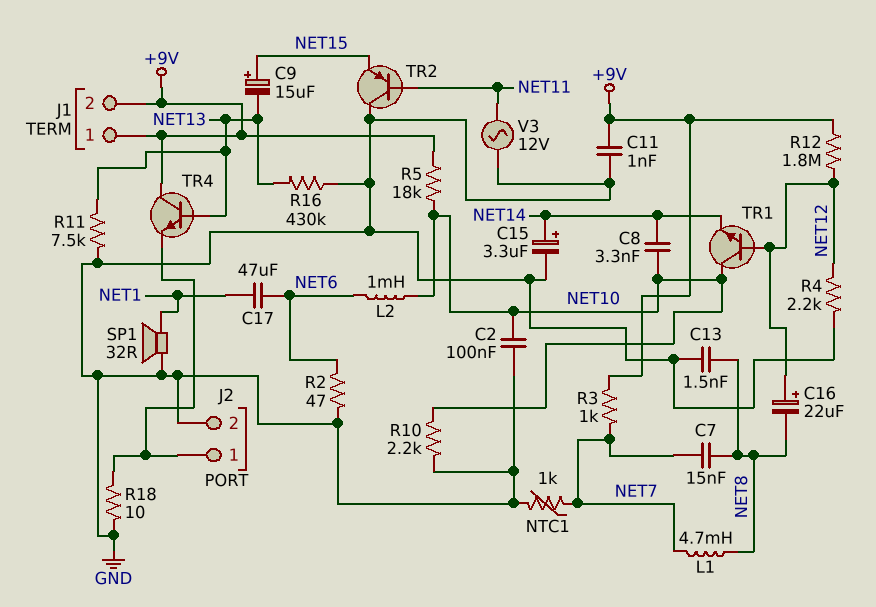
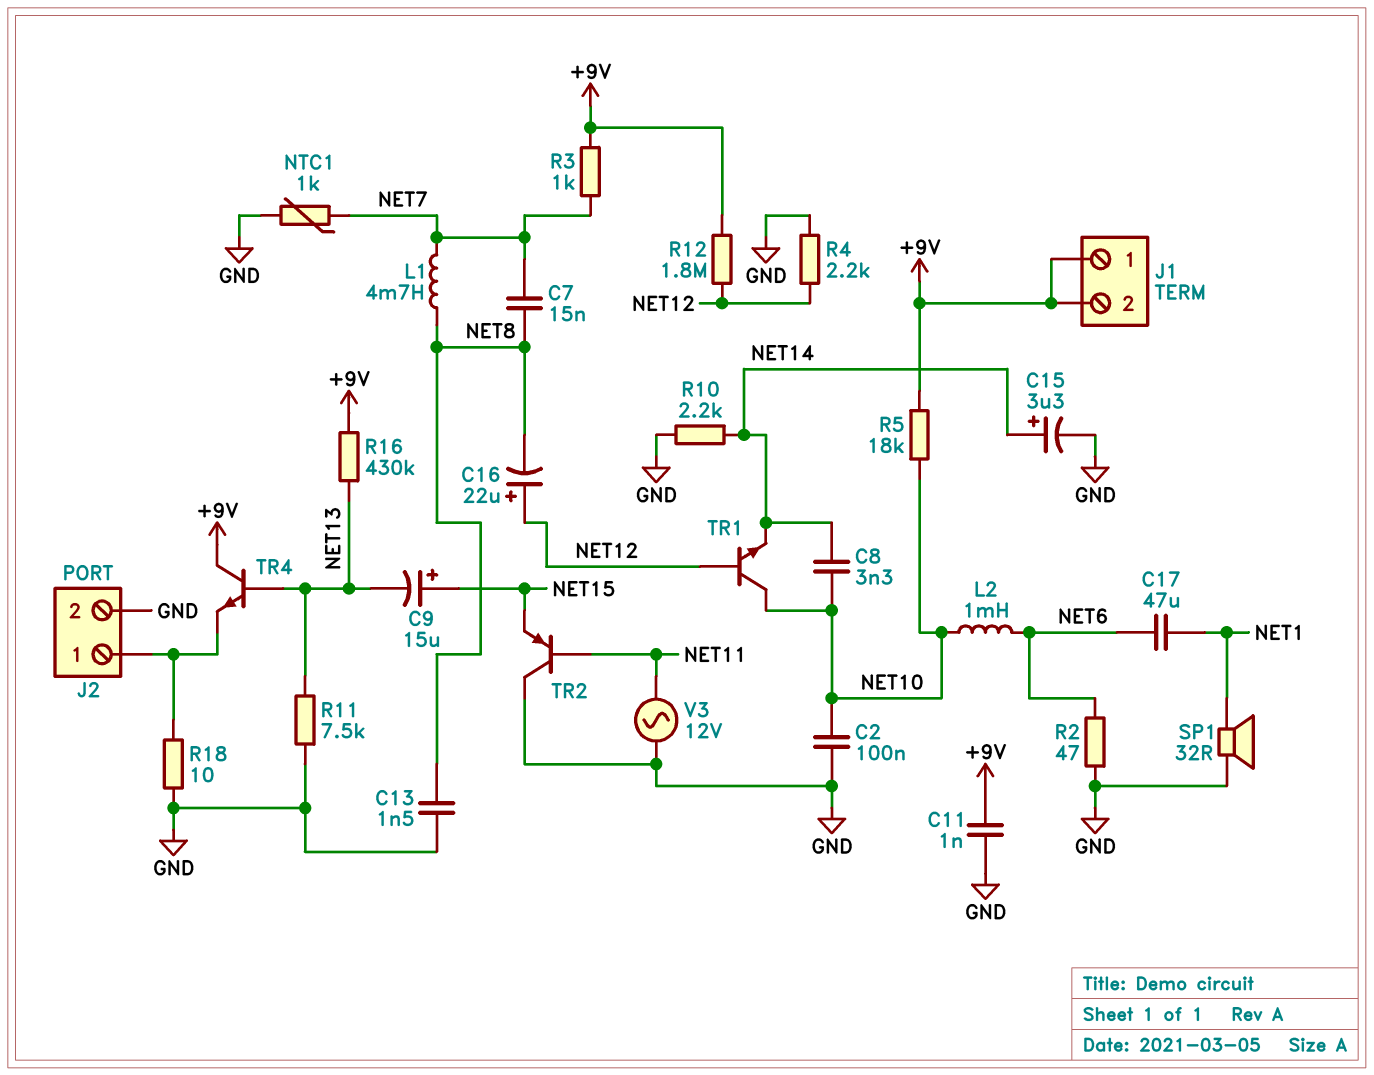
R10: 2.2k (GND, NET10) -> 2.2k (GND, NET14)
R16: 430k (GND, NET13) -> 430k (+9V, NET13)

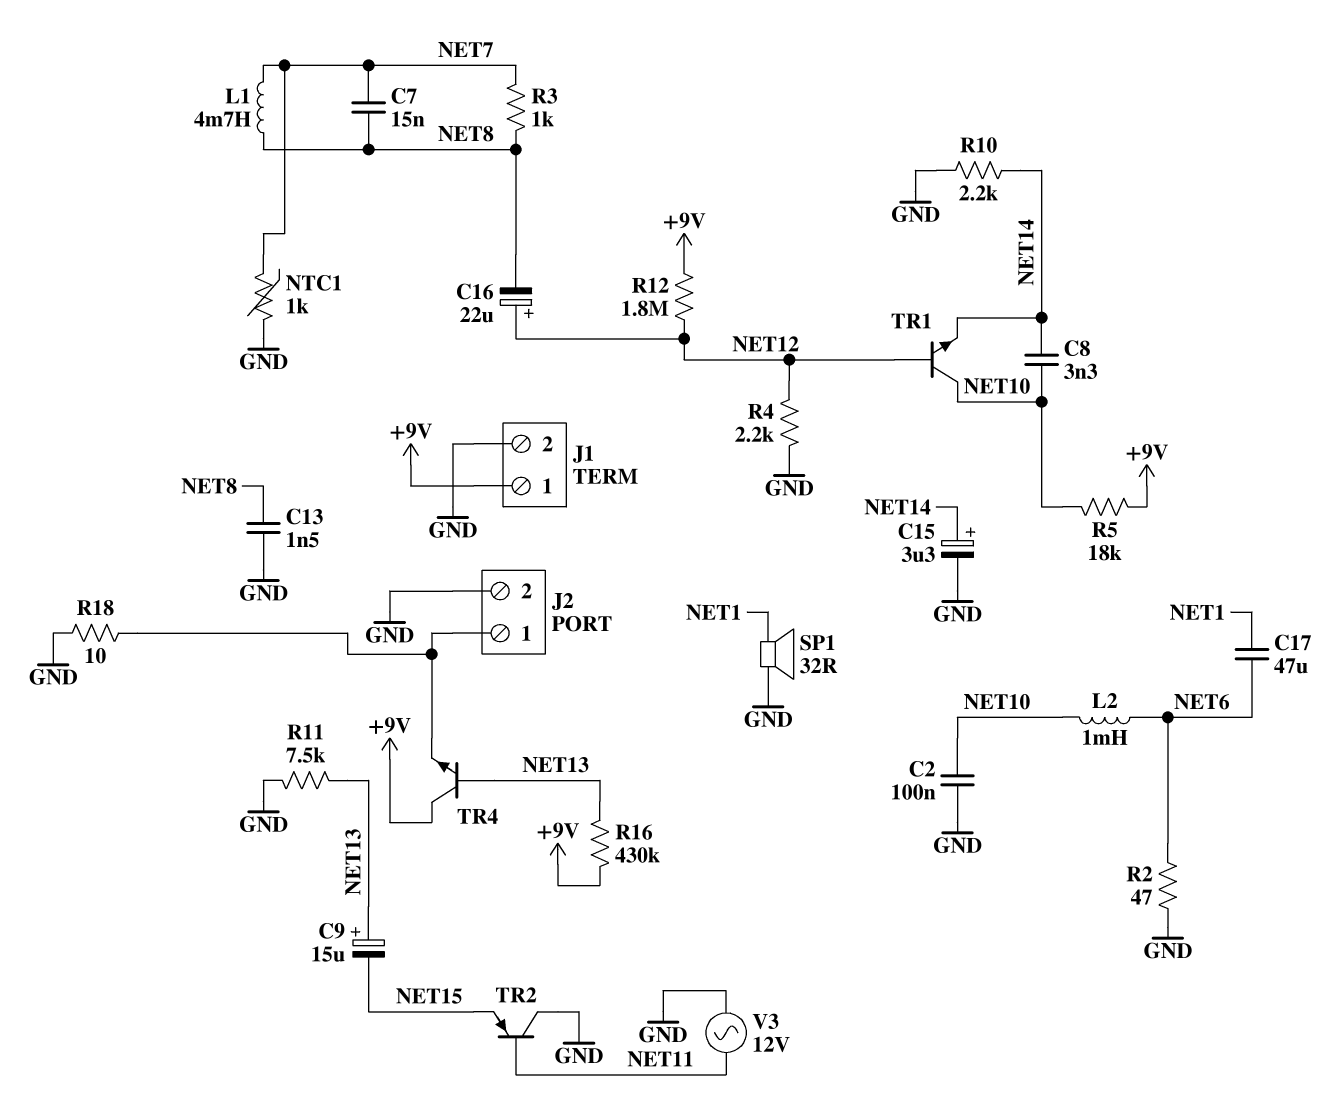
C9: 15uF (plus NET15, minus NET13) -> 15uF (plus NET13, minus NET15)
C11: 1nF (+9V, GND) -> none
J1 pin 2: +9V -> GND
R3: 1k (+9V, NET7) -> 1k (NET7, NET8)

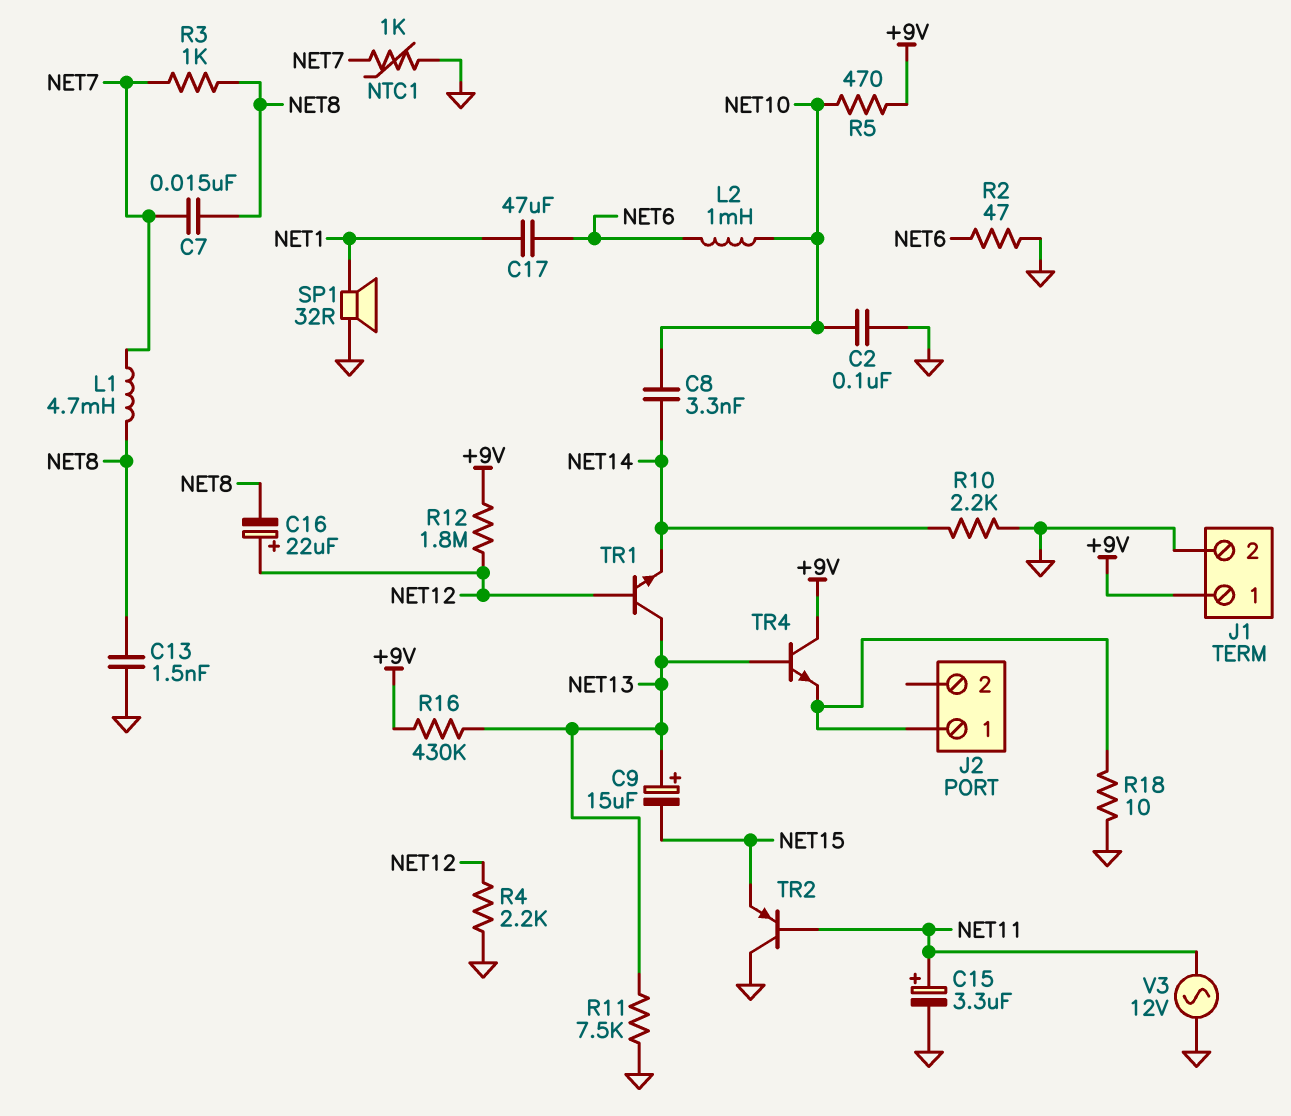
C15: 3.3uF (plus NET14, minus GND) -> 3.3uF (plus NET11, minus GND)
J2 pin 2: GND -> none
R5: 18k (+9V, NET10) -> 470 (+9V, NET10)
TR1: NPN (B NET12, C NET10, E NET14) -> NPN (B NET12, C NET13, E NET14)

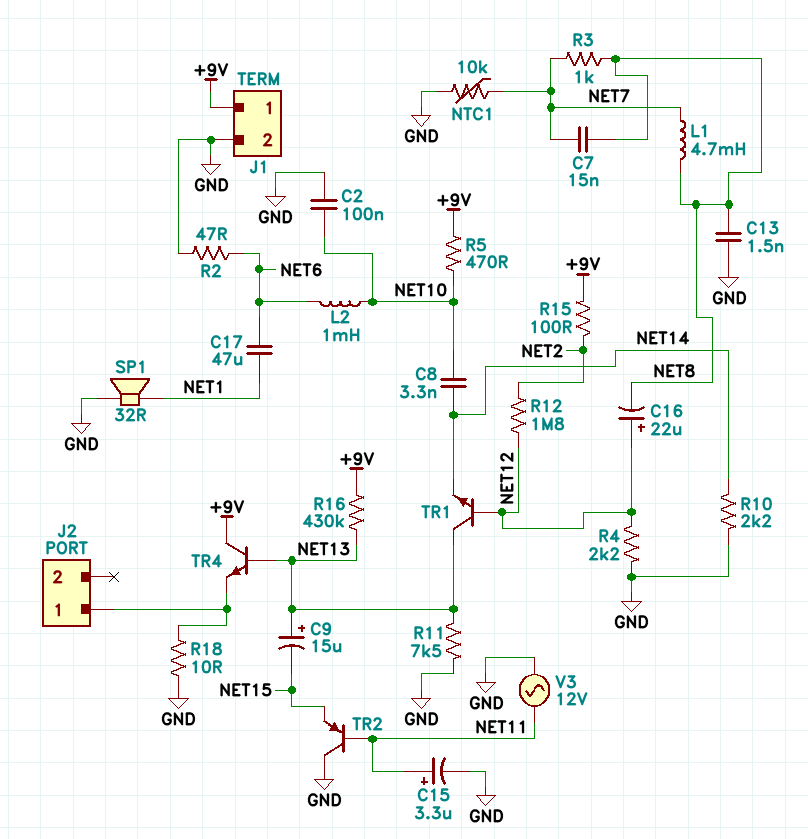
NTC1: 1k (GND, NET7) -> 10k (GND, NET7)
R12: 1.8M (+9V, NET12) -> 1.8M (NET2, NET12)
R15: none -> 100 (+9V, NET2)

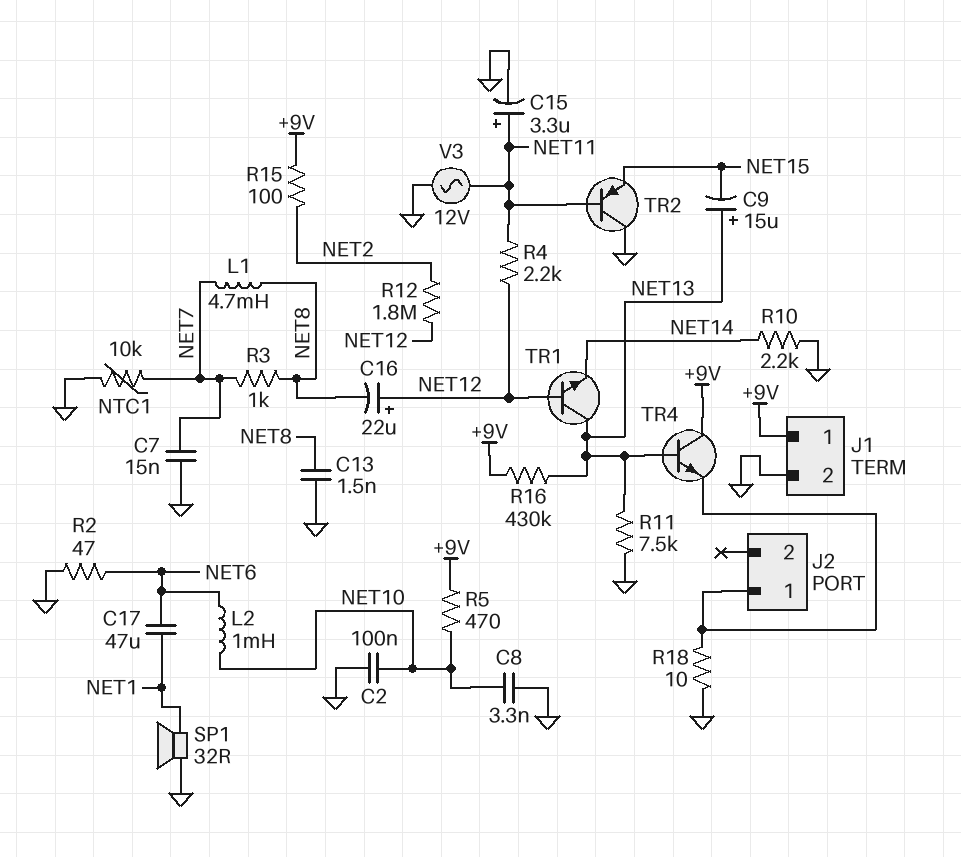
C7: 15nF (NET7, NET8) -> 15nF (GND, NET7)
C8: 3.3nF (NET10, NET14) -> 3.3nF (GND, NET10)
R4: 2.2k (GND, NET12) -> 2.2k (NET11, NET12)

